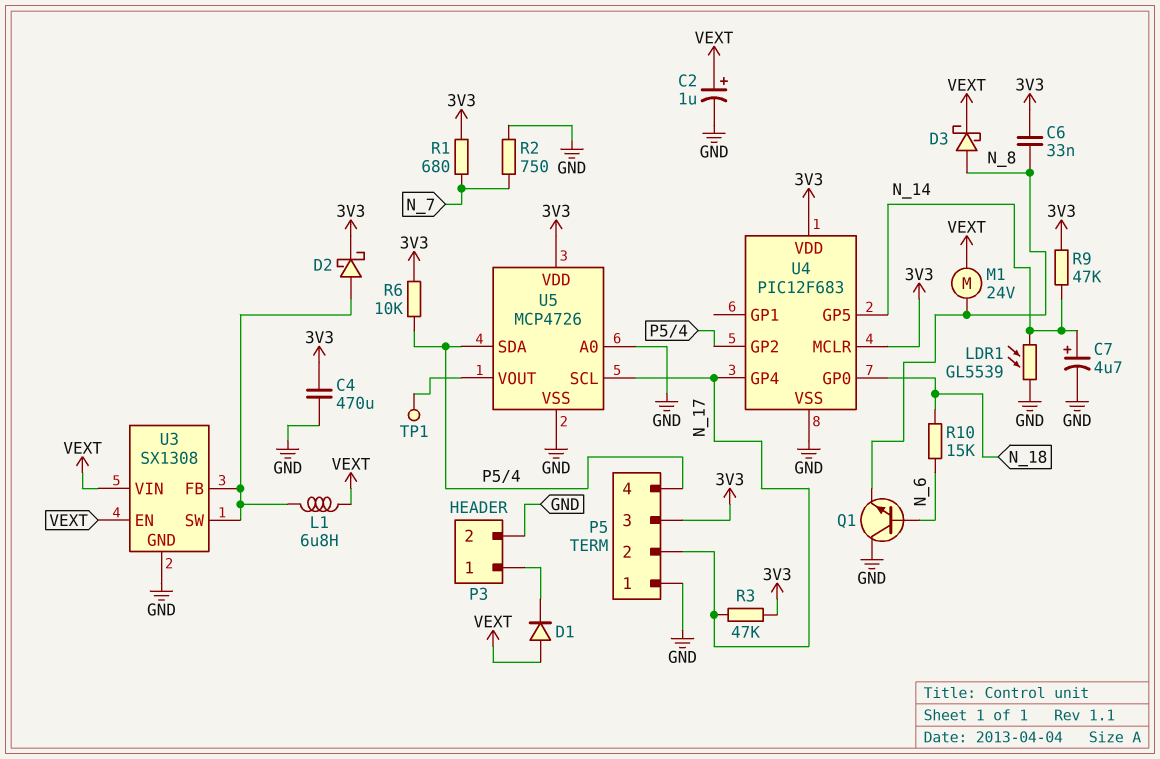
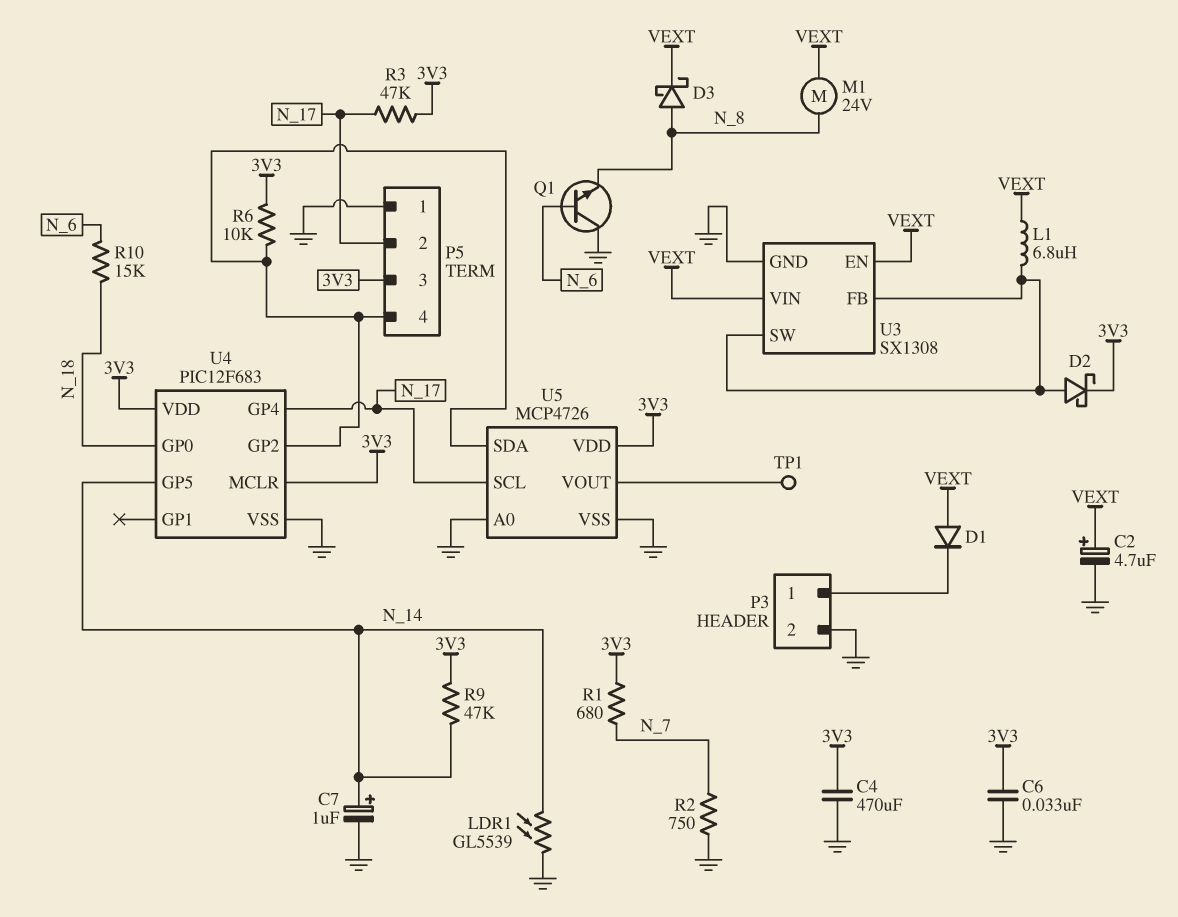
C2: 1uF (plus VEXT, minus GND) -> 4.7uF (plus VEXT, minus GND)
C6: 33nF (3V3, N_8) -> 33nF (3V3, GND)
C7: 4.7uF (plus N_14, minus GND) -> 1uF (plus N_14, minus GND)

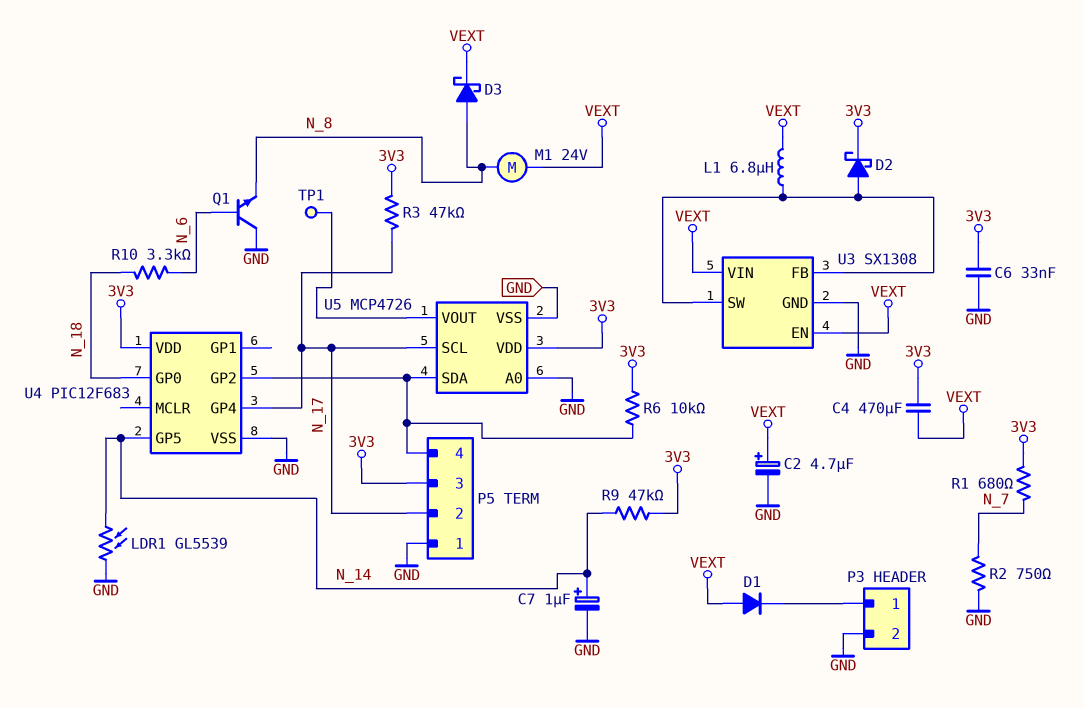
C4: 470uF (3V3, GND) -> 470uF (3V3, VEXT)
R10: 15k (N_6, N_18) -> 3.3k (N_6, N_18)
U4 pin MCLR: 3V3 -> none

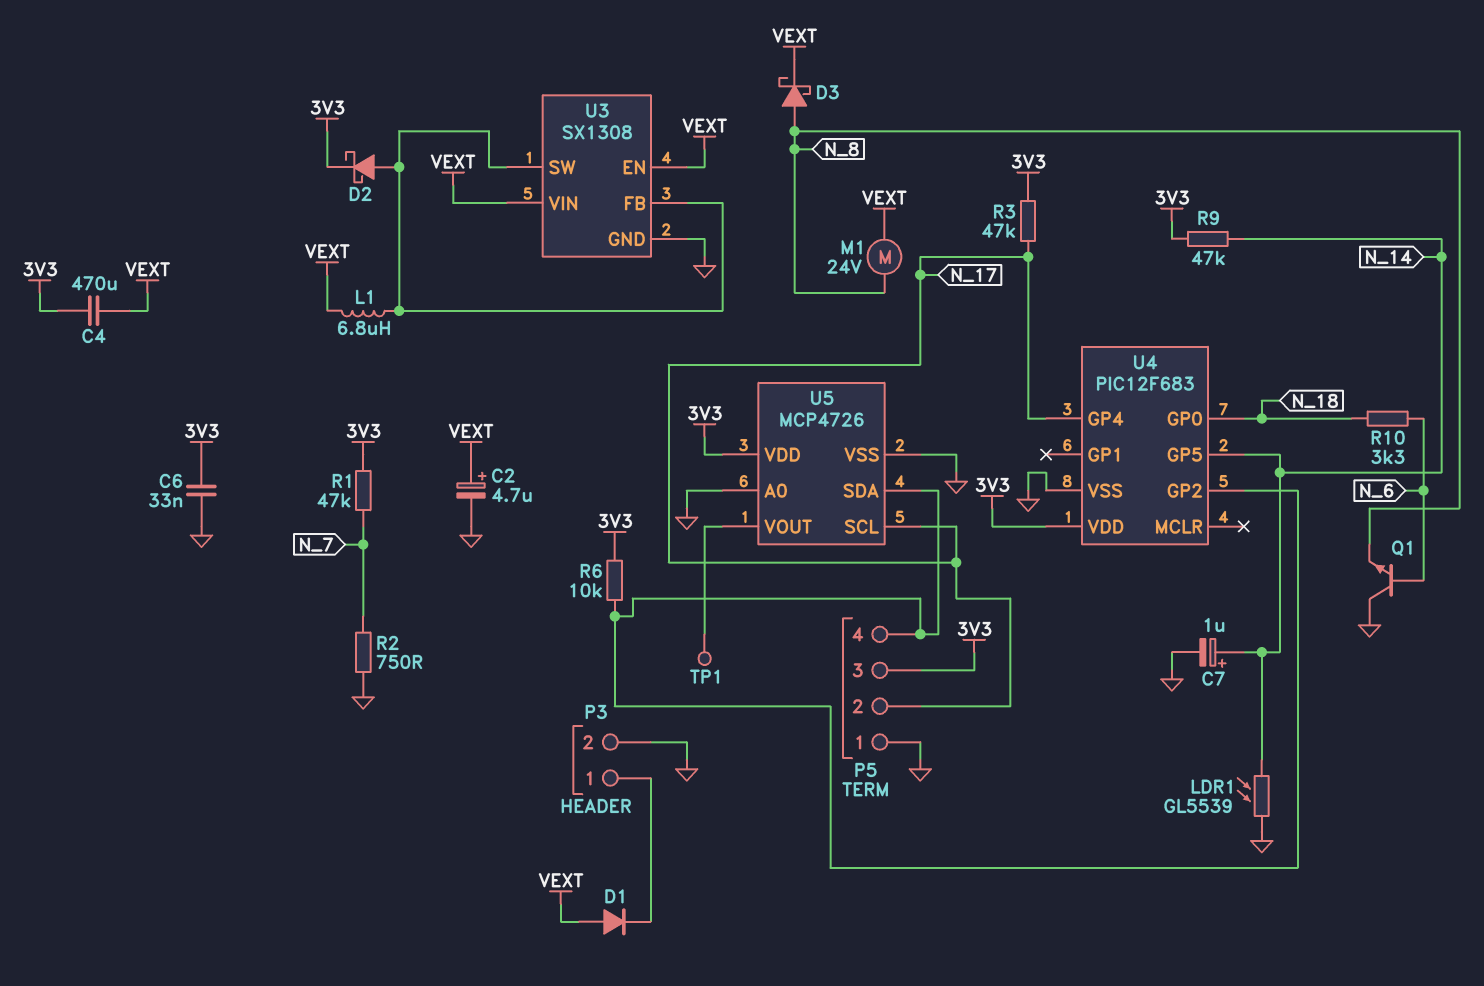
R1: 680 (3V3, N_7) -> 47k (3V3, N_7)

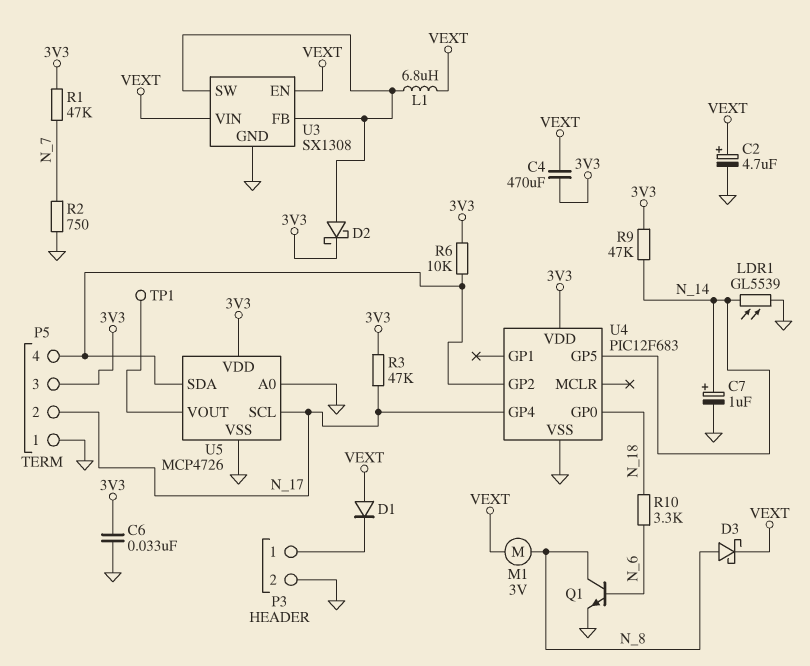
M1: motor 24V (N_8, VEXT) -> motor 3V (N_8, VEXT)
Q1: NPN (B N_6, C GND, E N_8) -> NPN (B N_6, C N_8, E GND)

